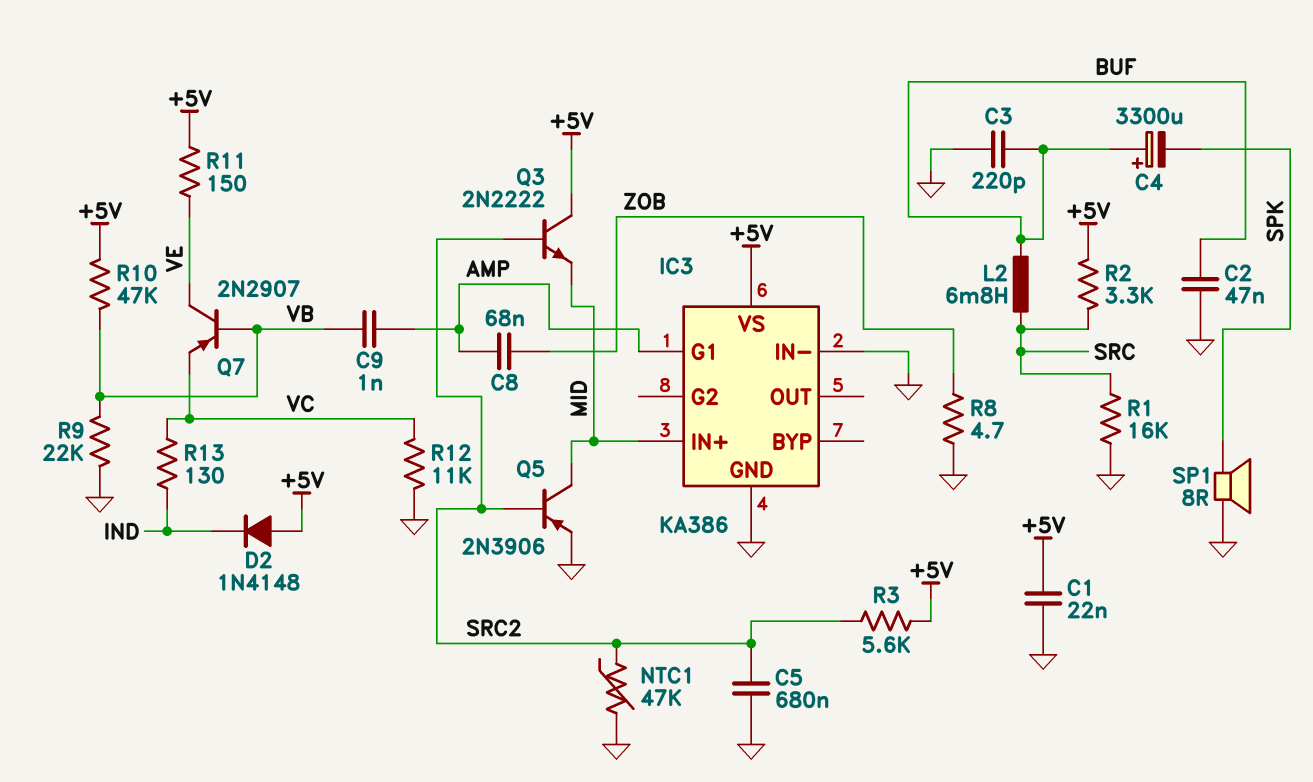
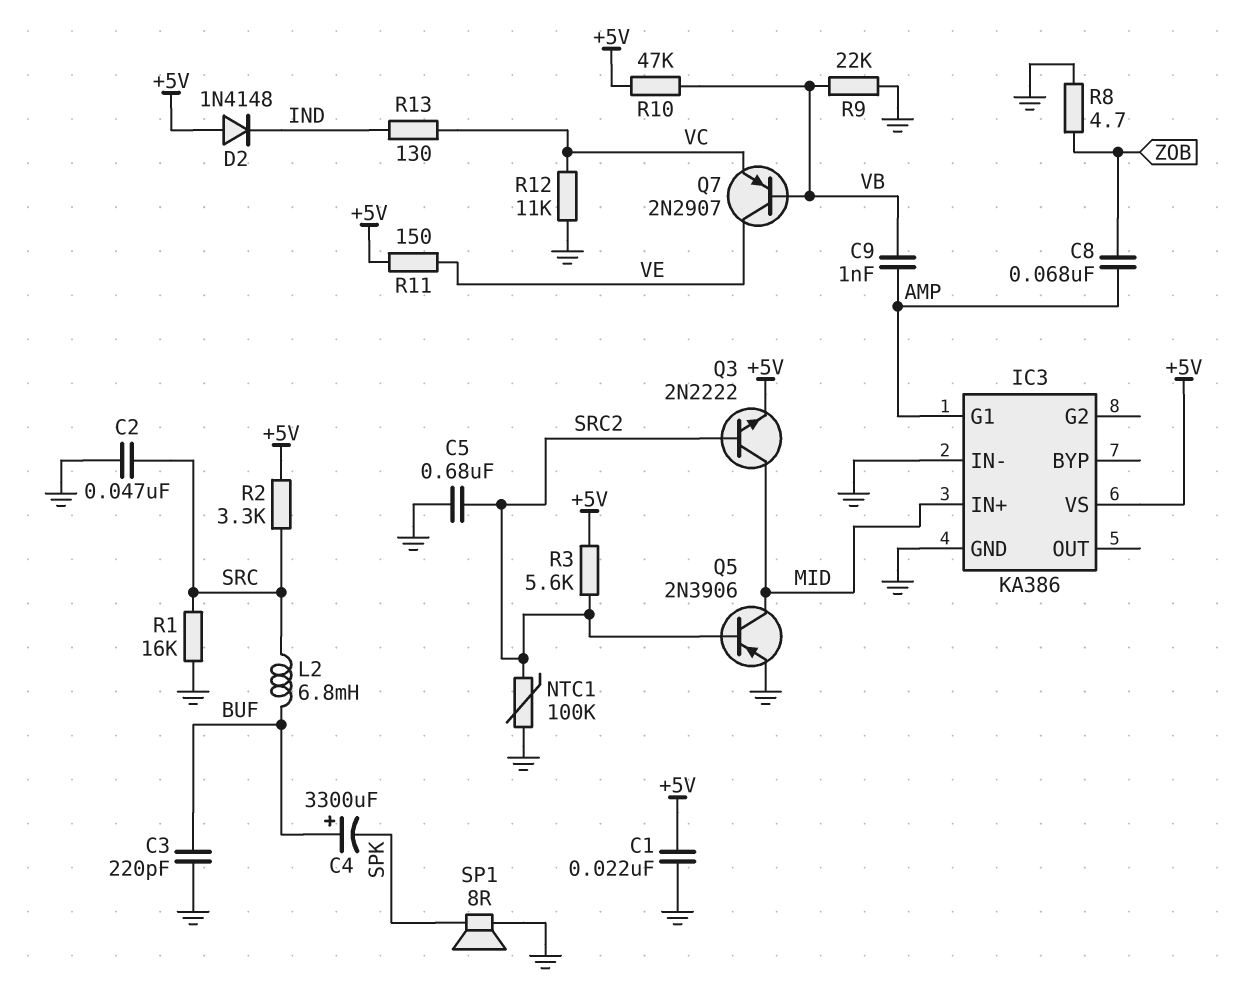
C2: 47nF (BUF, GND) -> 47nF (GND, SRC)
NTC1: 47k (GND, SRC2) -> 100k (GND, SRC2)
Q3: NPN 2N2222 (B SRC2, C +5V, E MID) -> NPN 2N2222 (B SRC2, C MID, E +5V)

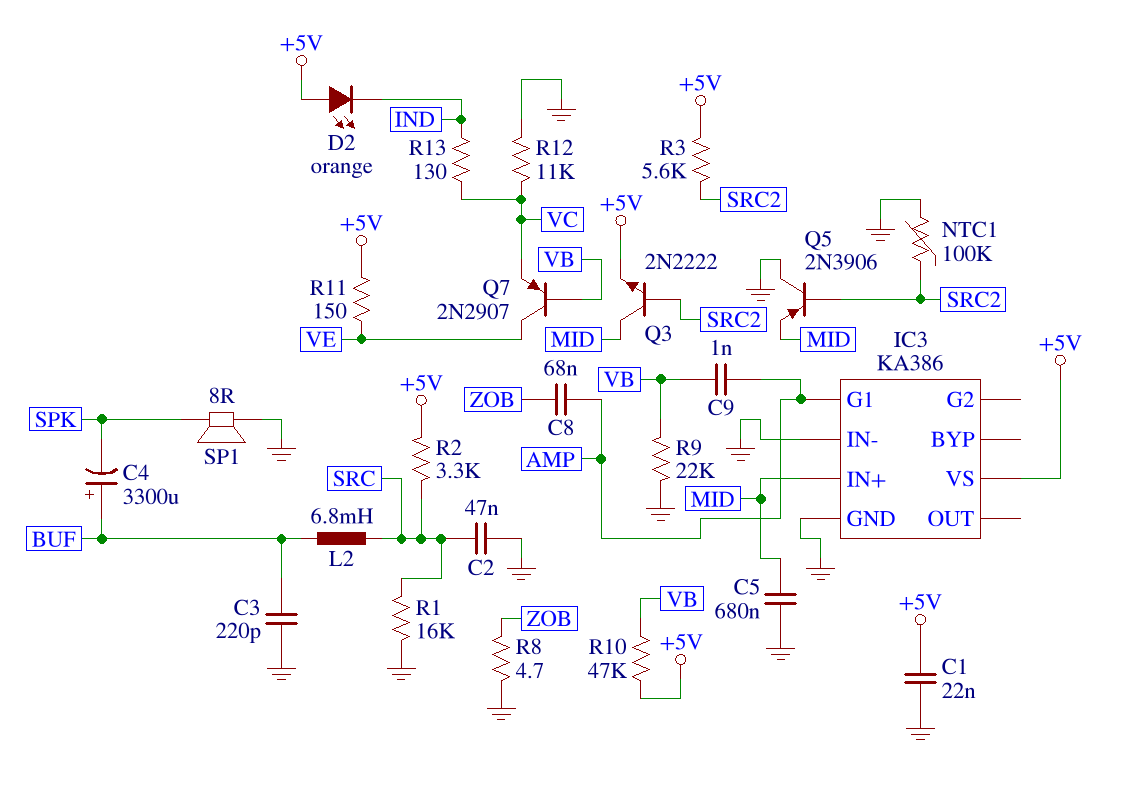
C5: 680nF (GND, SRC2) -> 680nF (GND, MID)
D2: diode 1N4148 (A +5V, K IND) -> LED orange (A +5V, K IND)
Q5: PNP 2N3906 (B SRC2, C MID, E GND) -> PNP 2N3906 (B SRC2, C GND, E MID)

